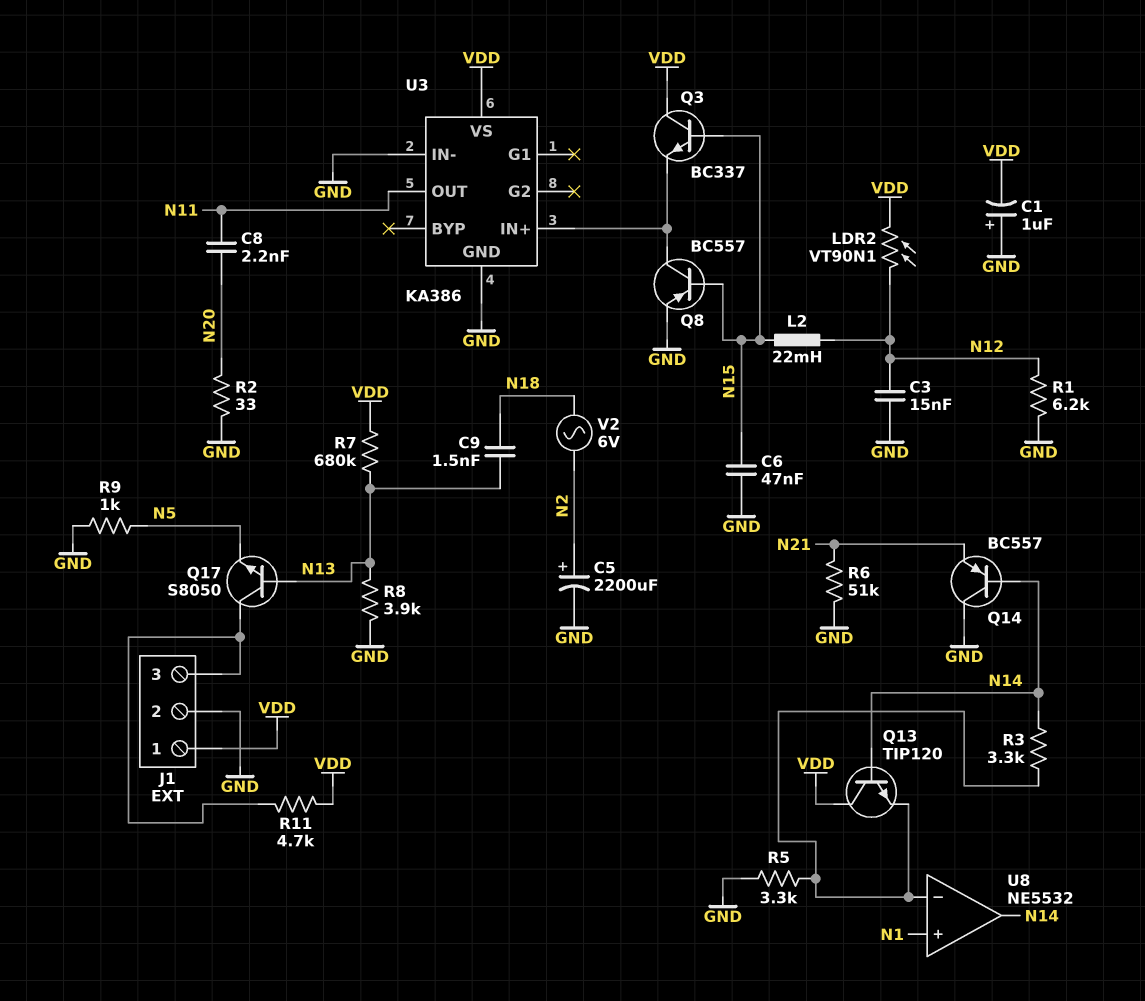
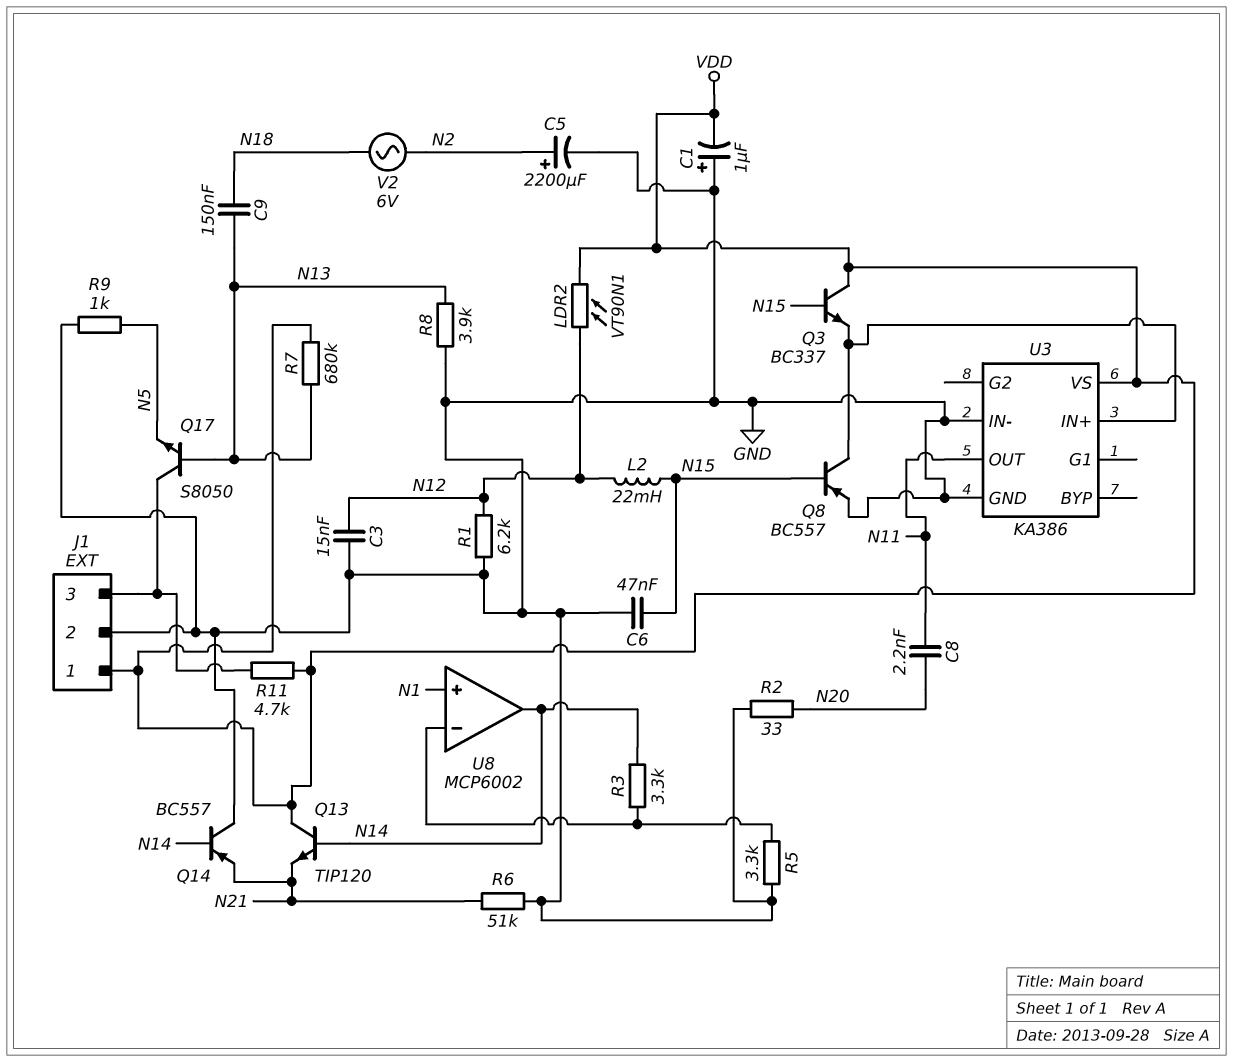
C9: 1.5nF (N13, N18) -> 150nF (N13, N18)
Q13: NPN TIP120 (B N14, C VDD, E U8/in-) -> NPN TIP120 (B N14, C VDD, E N21)
U8: NE5532 -> MCP6002

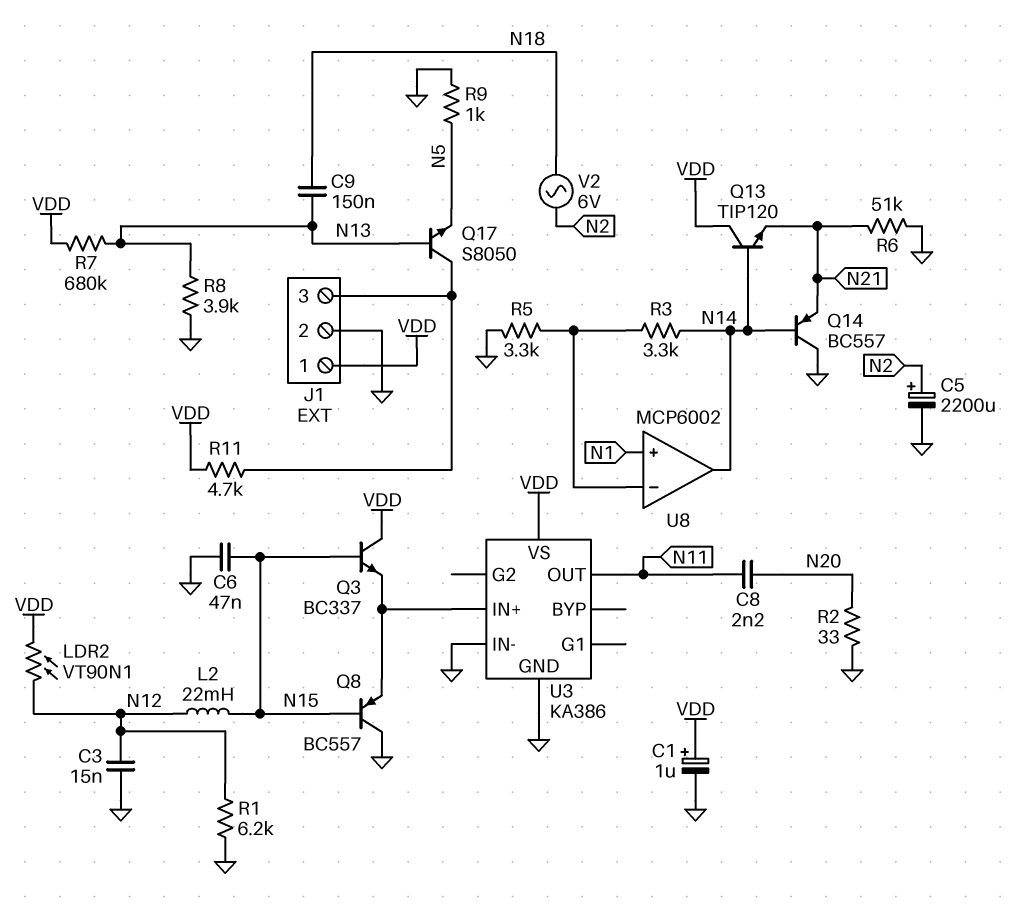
C1: 1uF (plus GND, minus VDD) -> 1uF (plus VDD, minus GND)
Q8: PNP BC557 (B N15, C U3/IN+, E GND) -> PNP BC557 (B N15, C GND, E U3/IN+)

